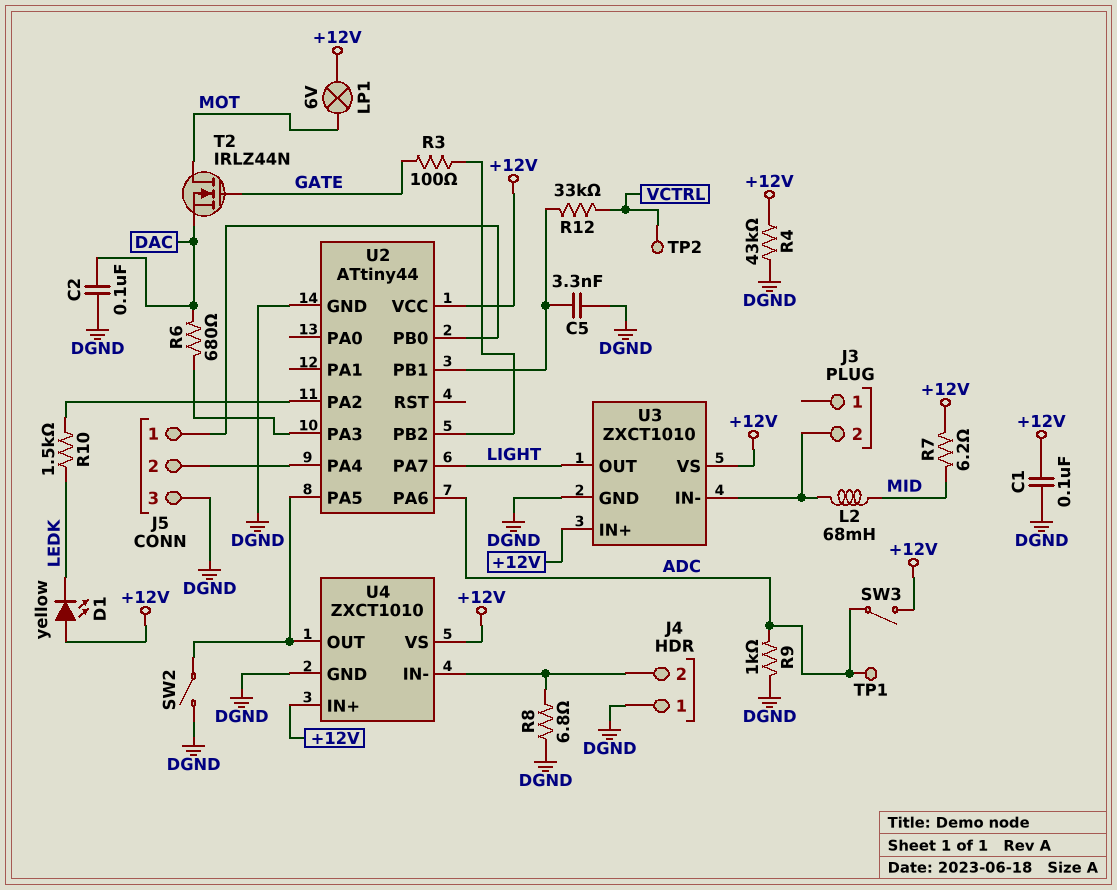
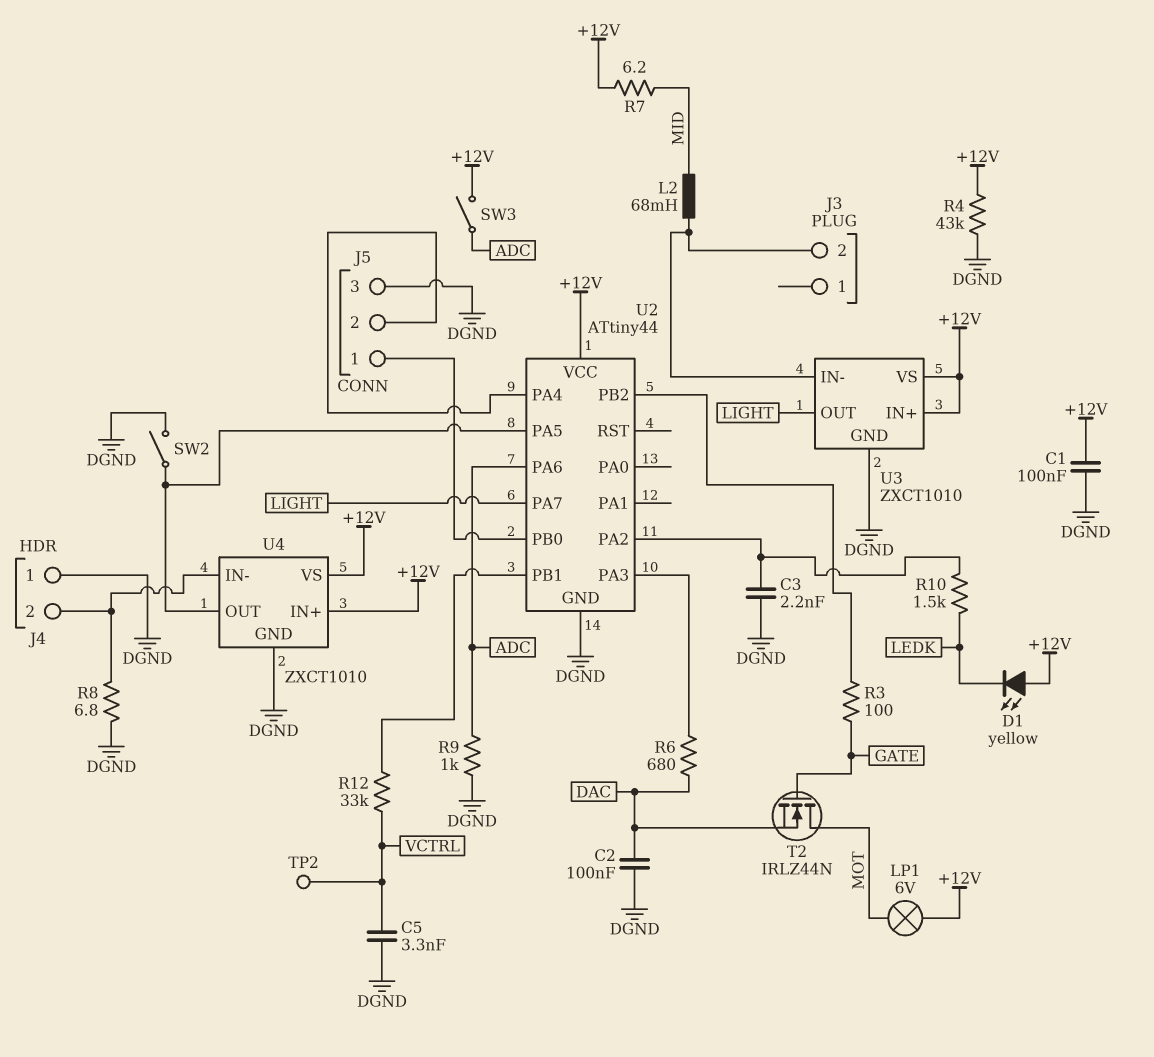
C3: none -> 2.2nF (DGND, U2/PA2)
C5: 3.3nF (DGND, U2/PB1) -> 3.3nF (DGND, VCTRL)
TP1: test point (ADC) -> none

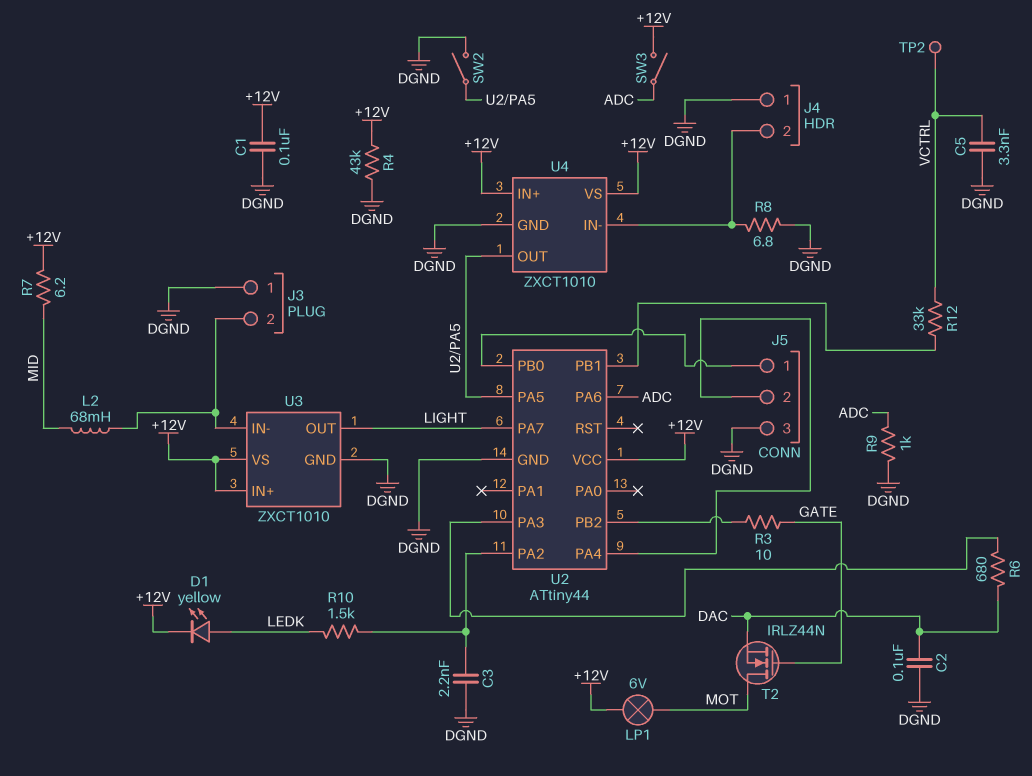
D1: LED yellow (A +12V, K LEDK) -> LED yellow (A LEDK, K +12V)
J3 pin 1: none -> DGND
R3: 100 (GATE, U2/PB2) -> 10 (GATE, U2/PB2)

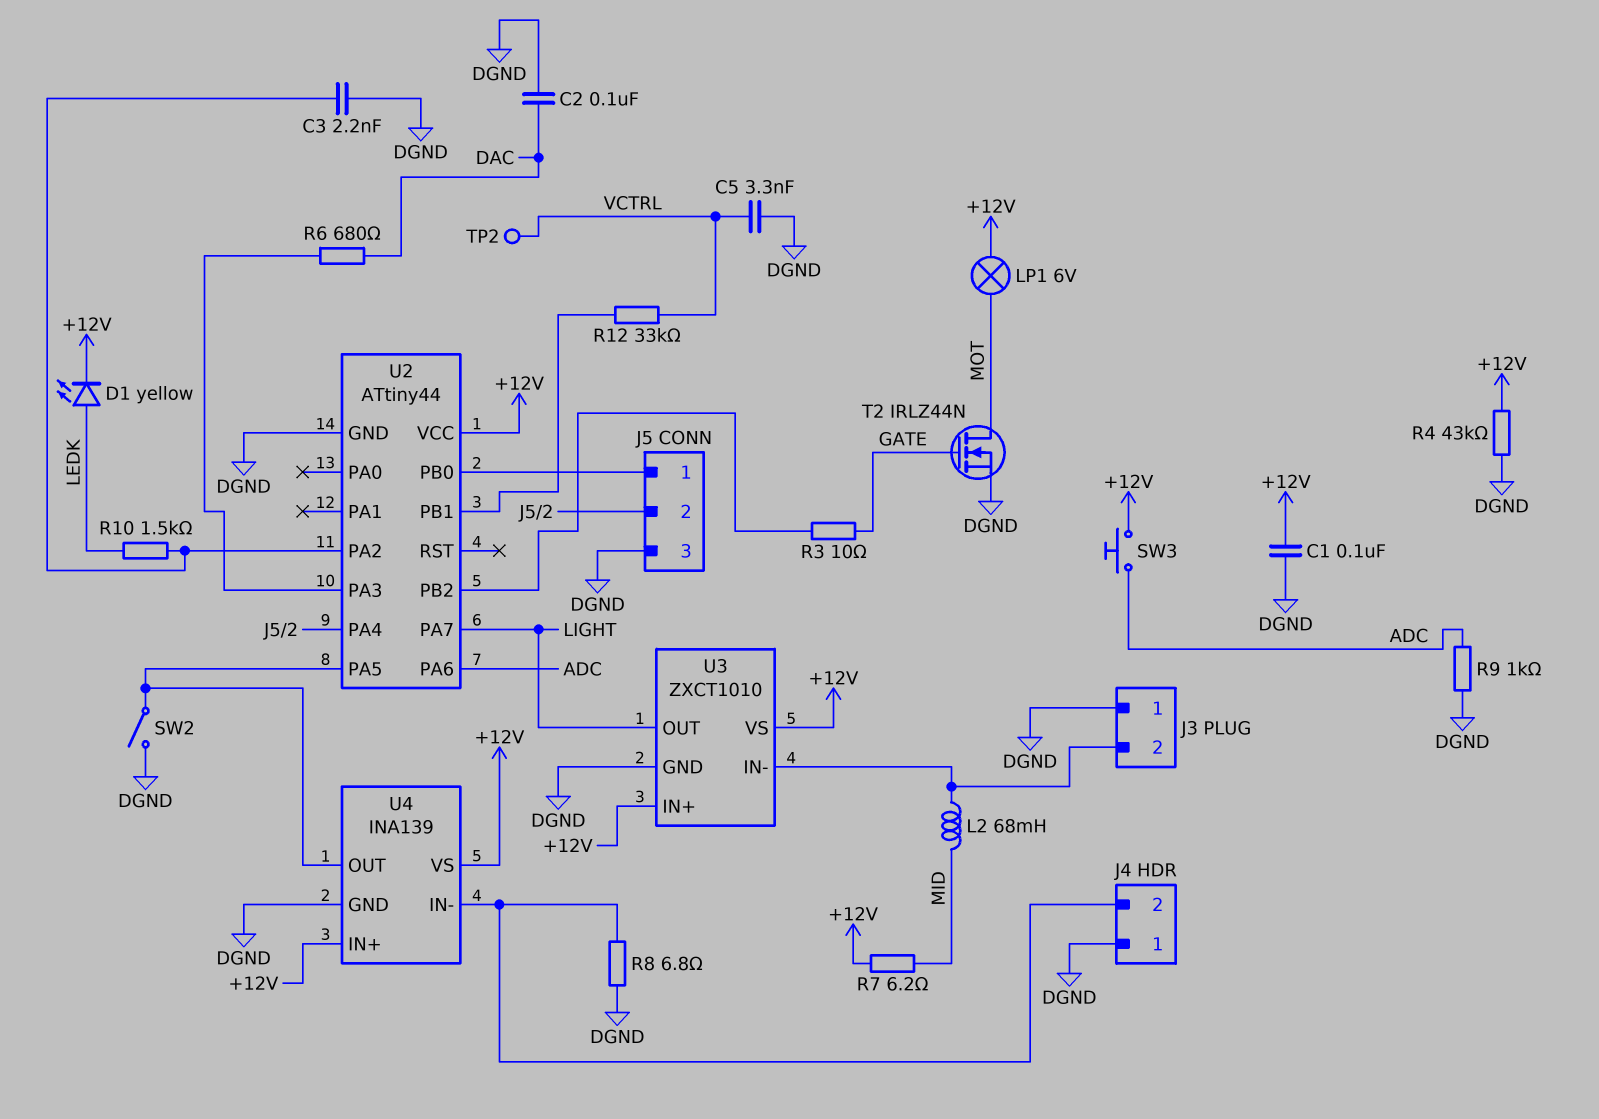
SW3: switch (+12V, ADC) -> button (+12V, ADC)
T2: NMOS IRLZ44N (G GATE, D MOT, S DAC) -> NMOS IRLZ44N (G GATE, D MOT, S DGND)
U4: ZXCT1010 -> INA139

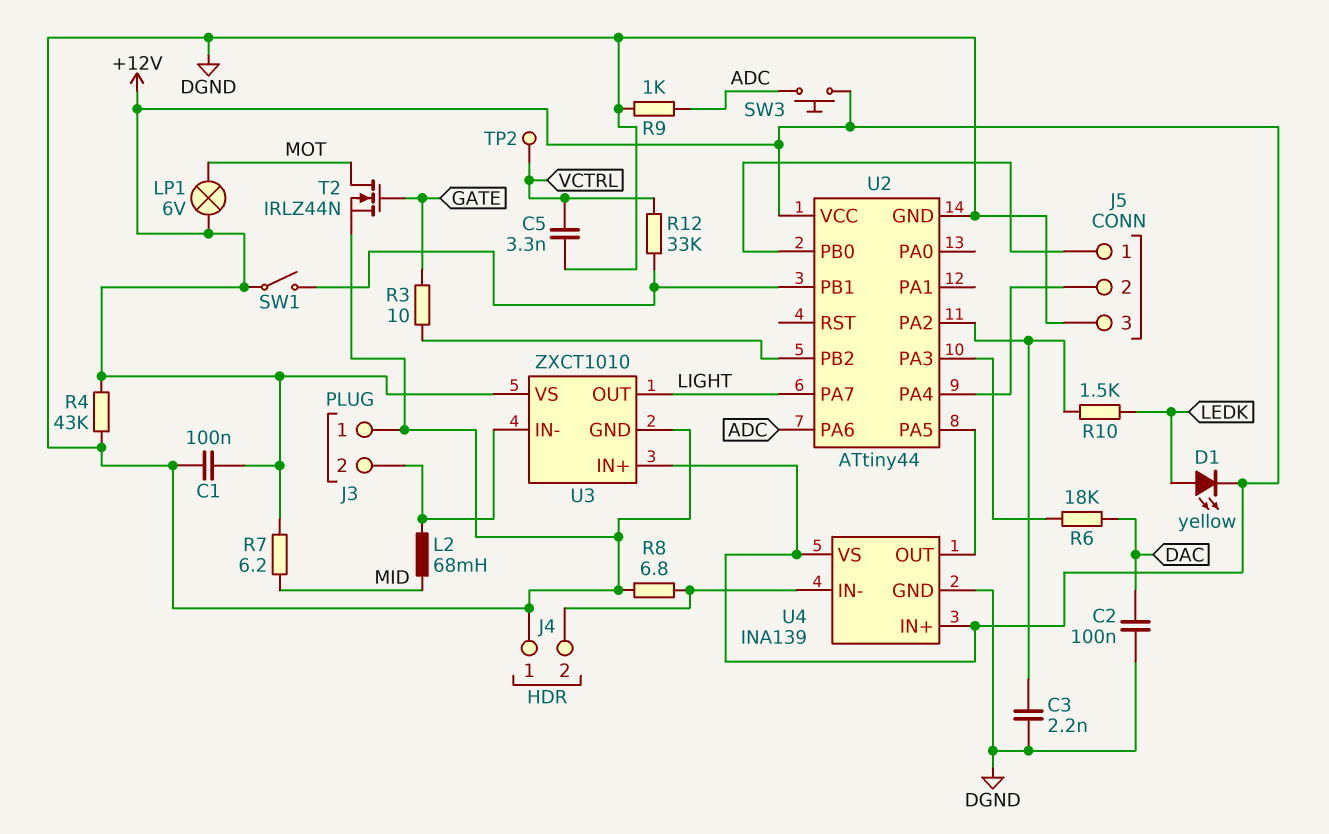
R6: 680 (DAC, U2/PA3) -> 18k (DAC, U2/PA3)
SW1: none -> switch (+12V, U2/PB1)
SW2: switch (DGND, U2/PA5) -> none

